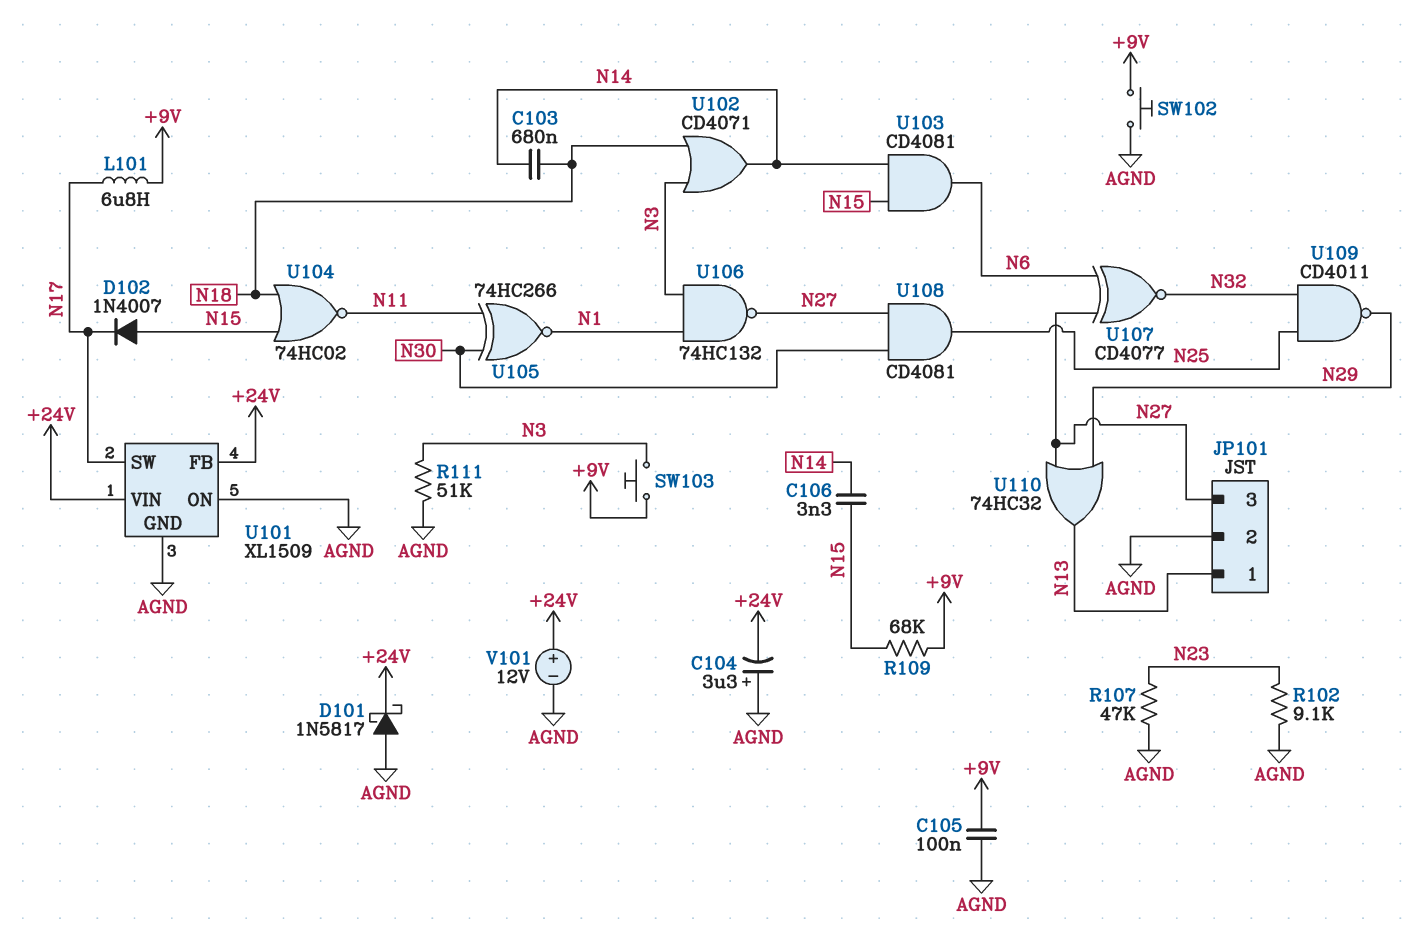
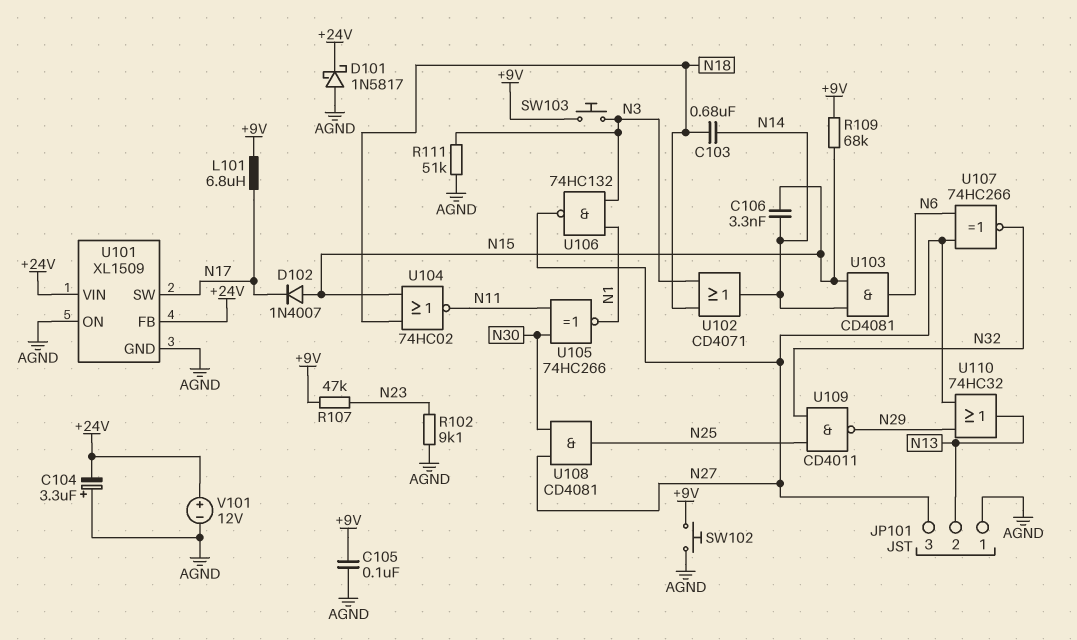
JP101 pin 1: N13 -> AGND
JP101 pin 2: AGND -> N13
R107: 47k (AGND, N23) -> 47k (+9V, N23)
U107: XNOR CD4077 (in N6, in N27, out N32) -> XNOR 74HC266 (in N6, in N27, out N32)

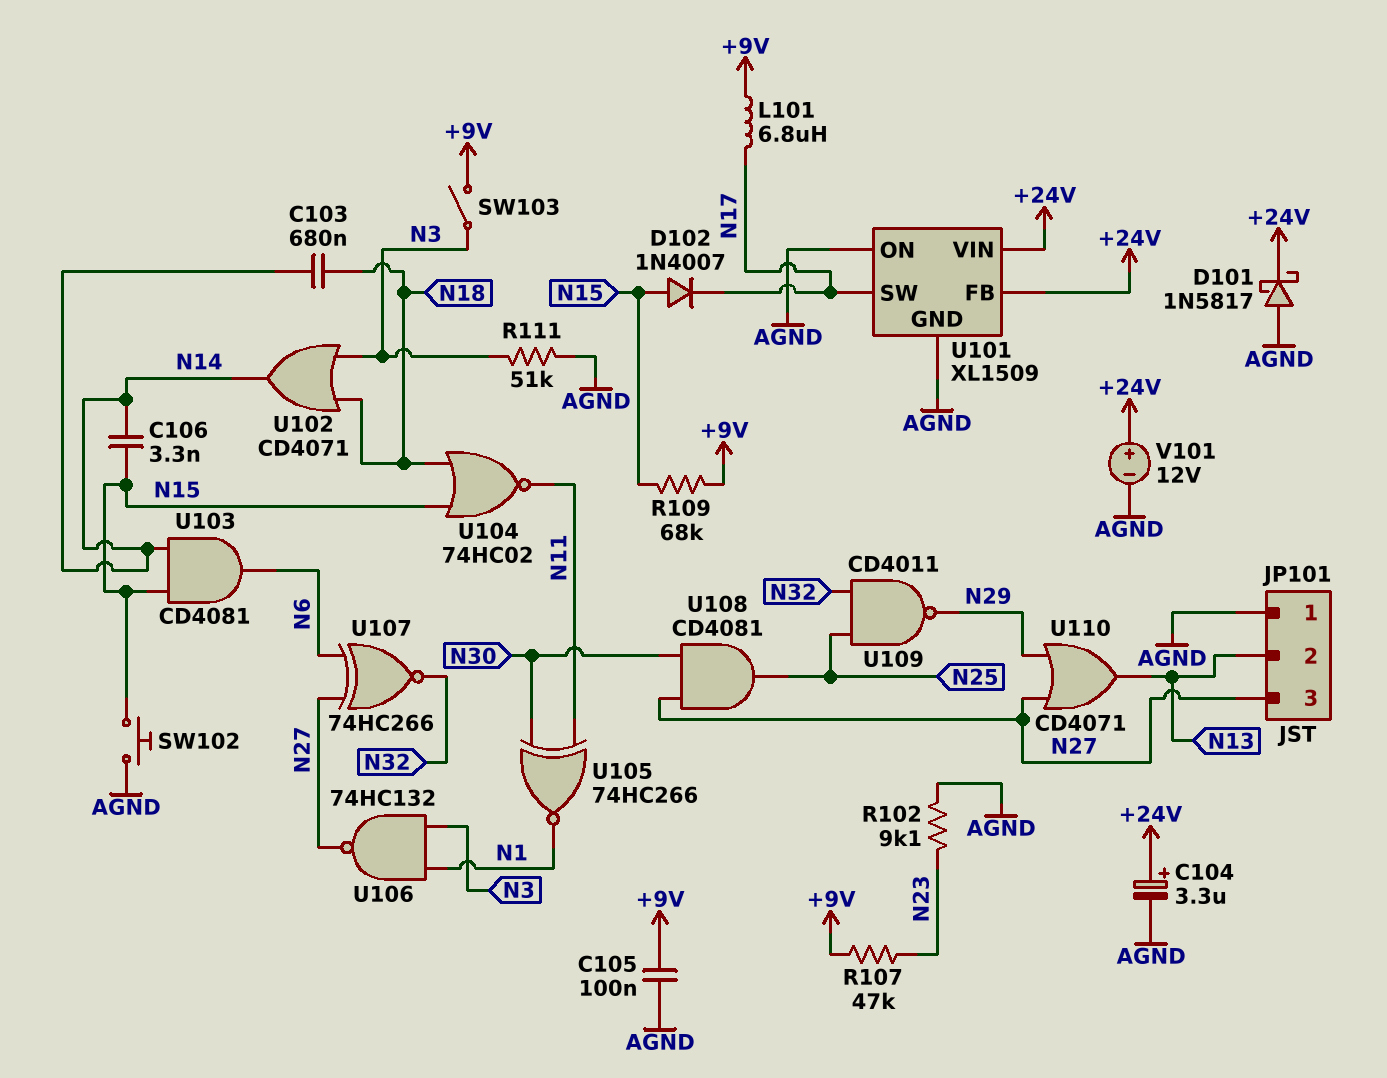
C104: 3.3uF (plus AGND, minus +24V) -> 3.3uF (plus +24V, minus AGND)
SW102: button (+9V, AGND) -> button (AGND, N15)
SW103: button (+9V, N3) -> switch (+9V, N3)
U110: OR 74HC32 (in N27, in N29, out N13) -> OR CD4071 (in N27, in N29, out N13)

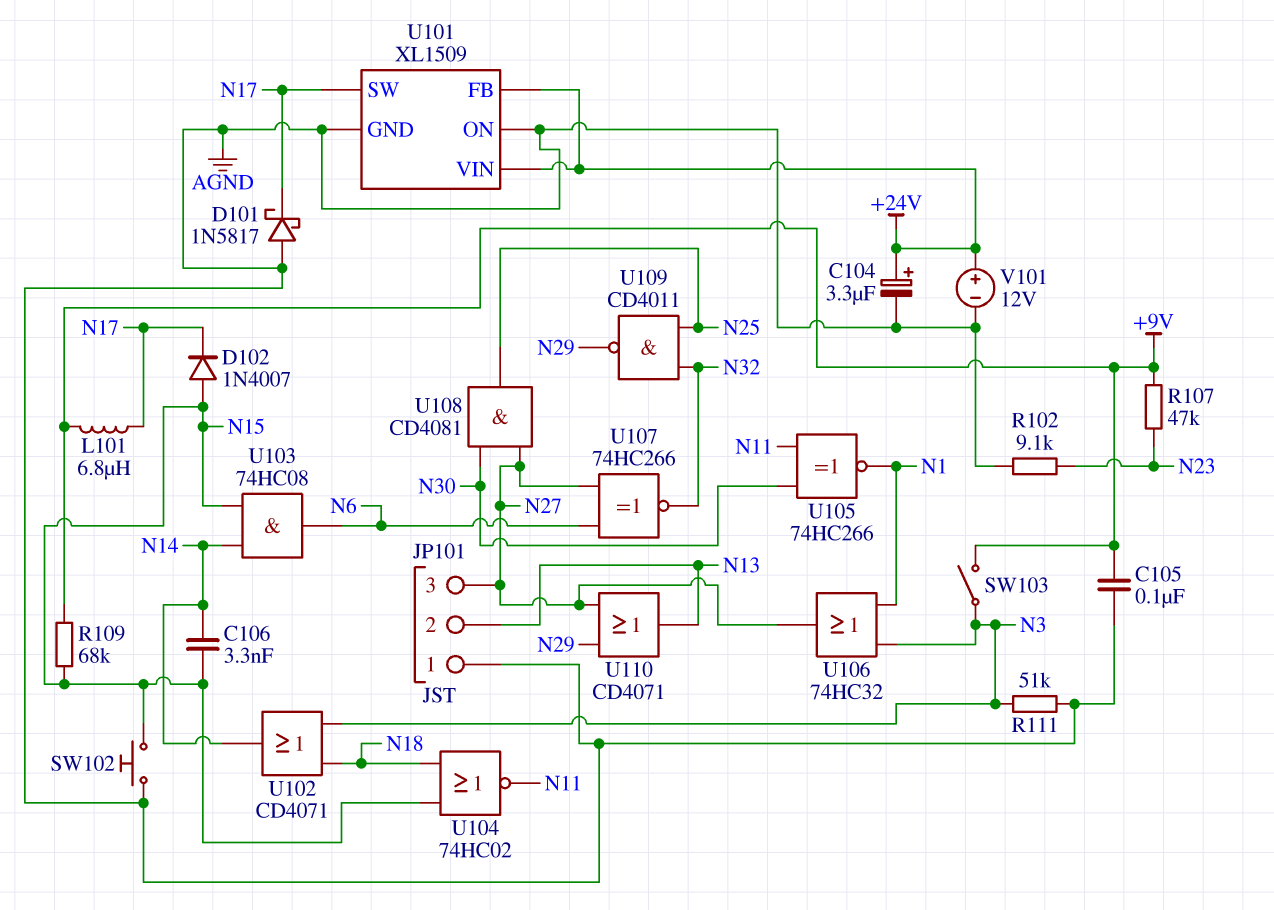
C103: 680nF (N14, N18) -> none
D101: schottky 1N5817 (A AGND, K +24V) -> schottky 1N5817 (A AGND, K N17)
U103: AND CD4081 (in N14, in N15, out N6) -> AND 74HC08 (in N14, in N15, out N6)
U106: NAND 74HC132 (in N1, in N3, out N27) -> OR 74HC32 (in N1, in N3, out N27)

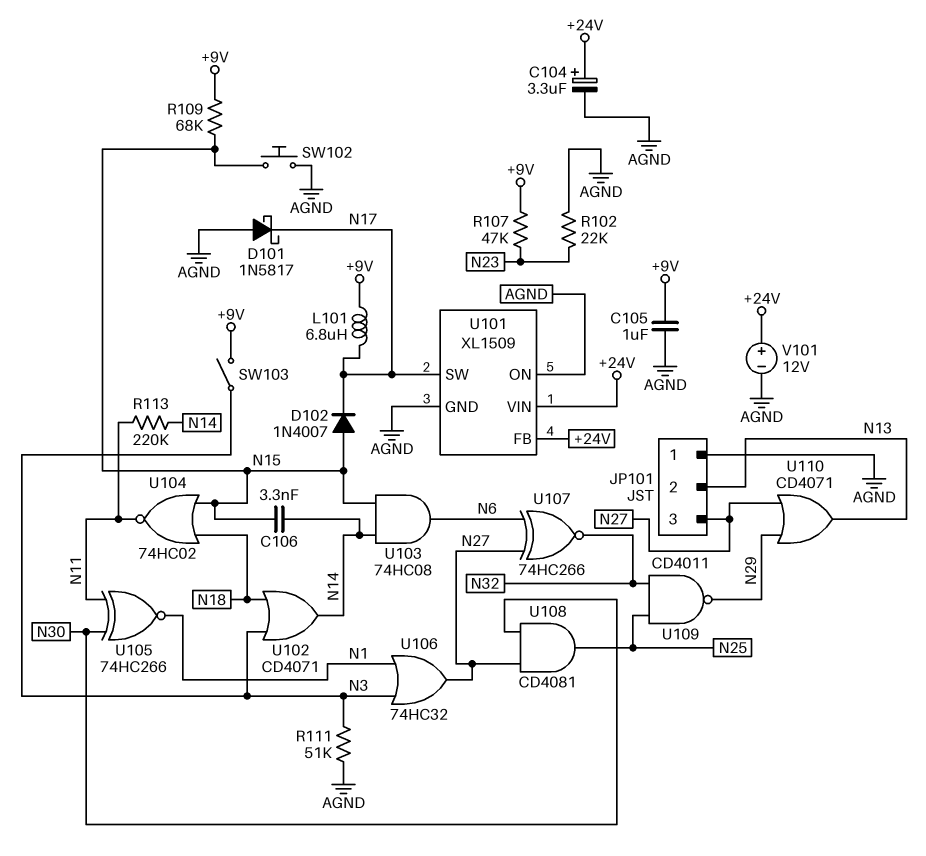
C105: 100nF (+9V, AGND) -> 1uF (+9V, AGND)
R102: 9.1k (AGND, N23) -> 22k (AGND, N23)
R113: none -> 220k (N11, N14)

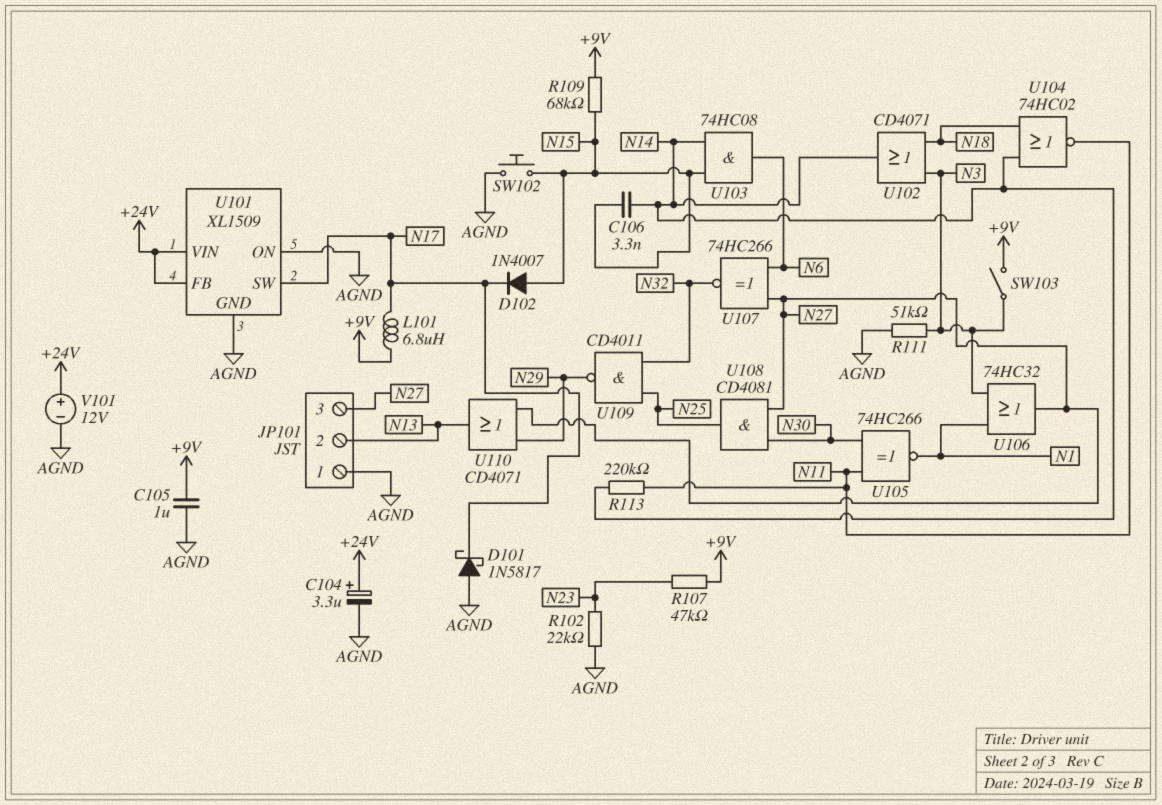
U104: NOR 74HC02 (in N15, in N18, out N11) -> NOR 74HC02 (in N14, in N18, out N11)

